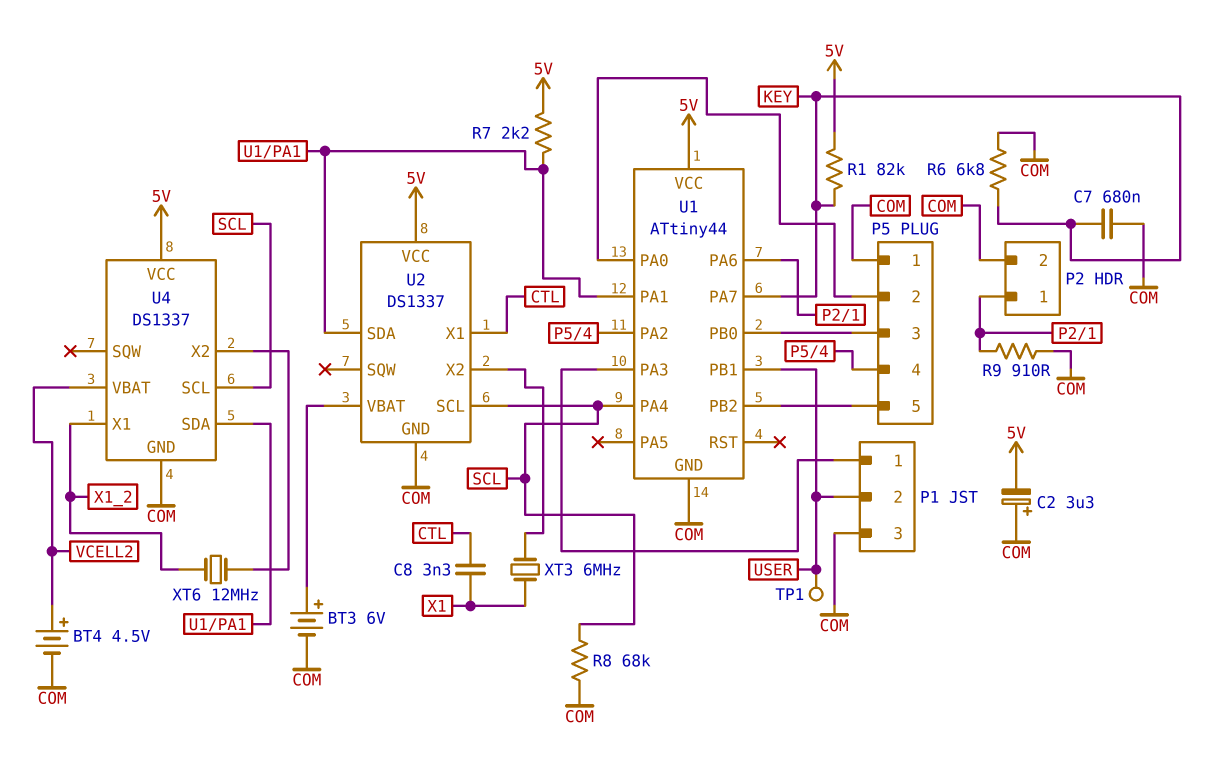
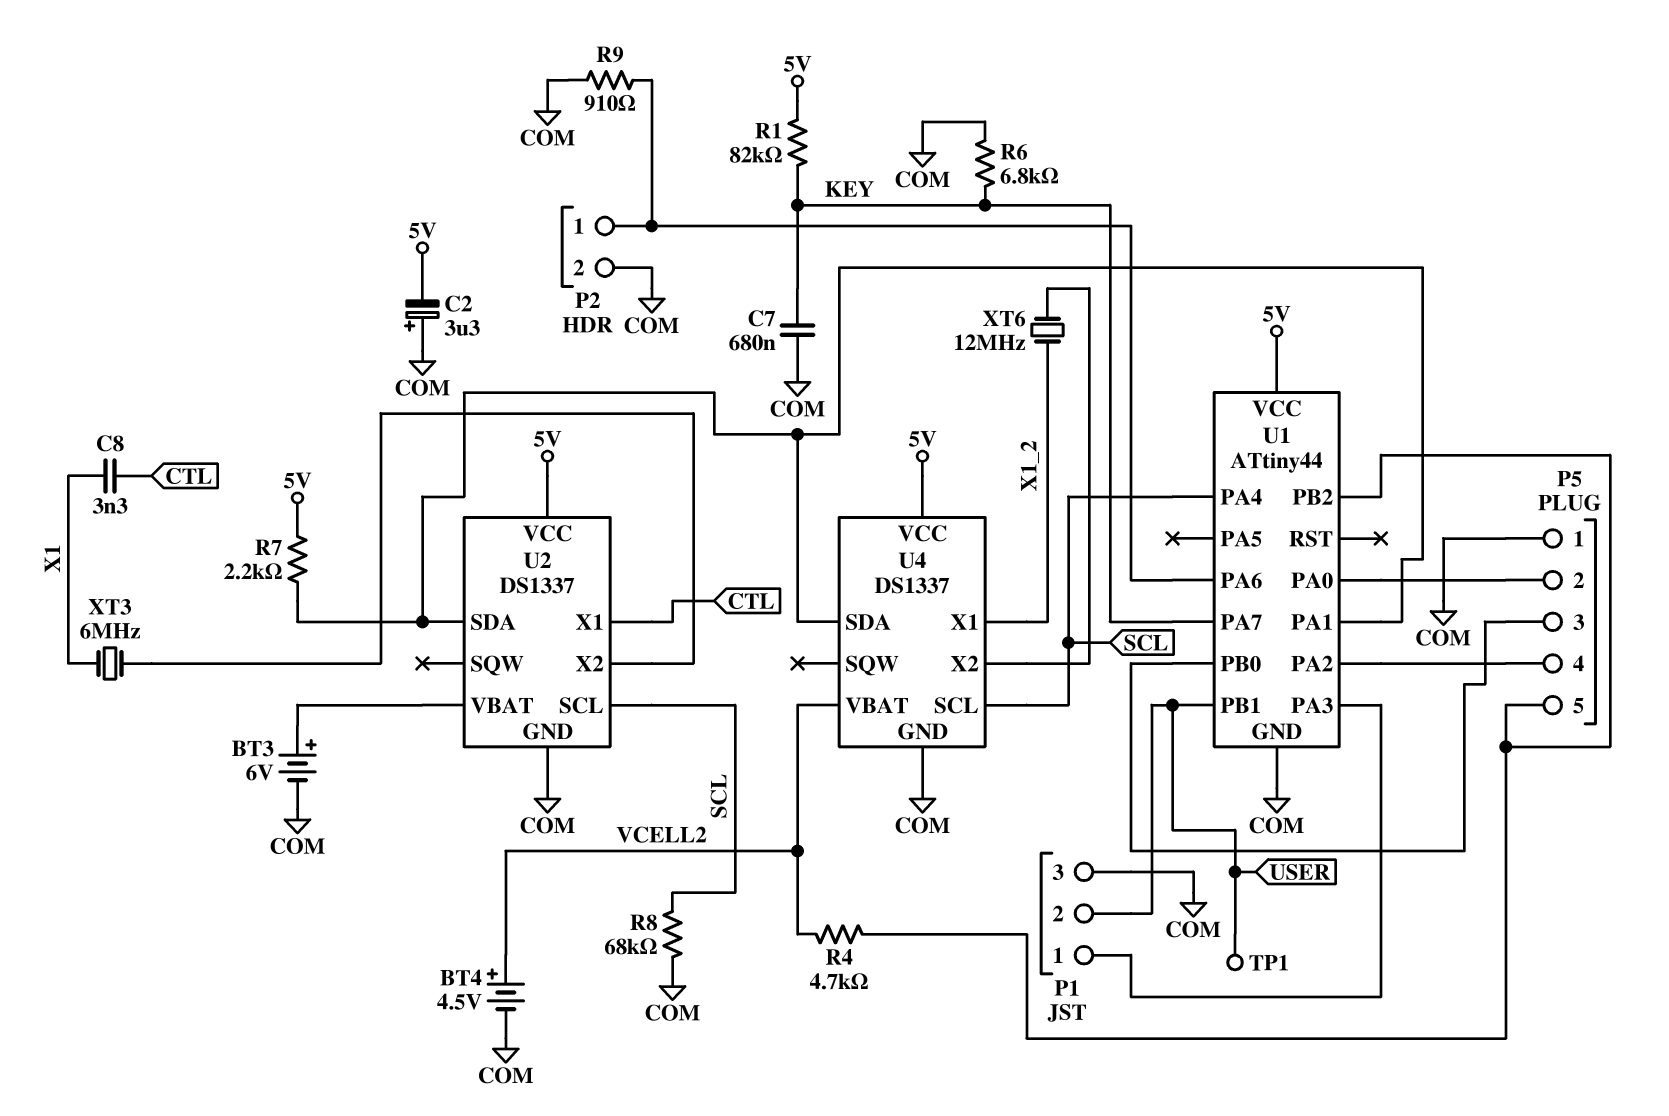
R4: none -> 4.7k (P5/5, VCELL2)

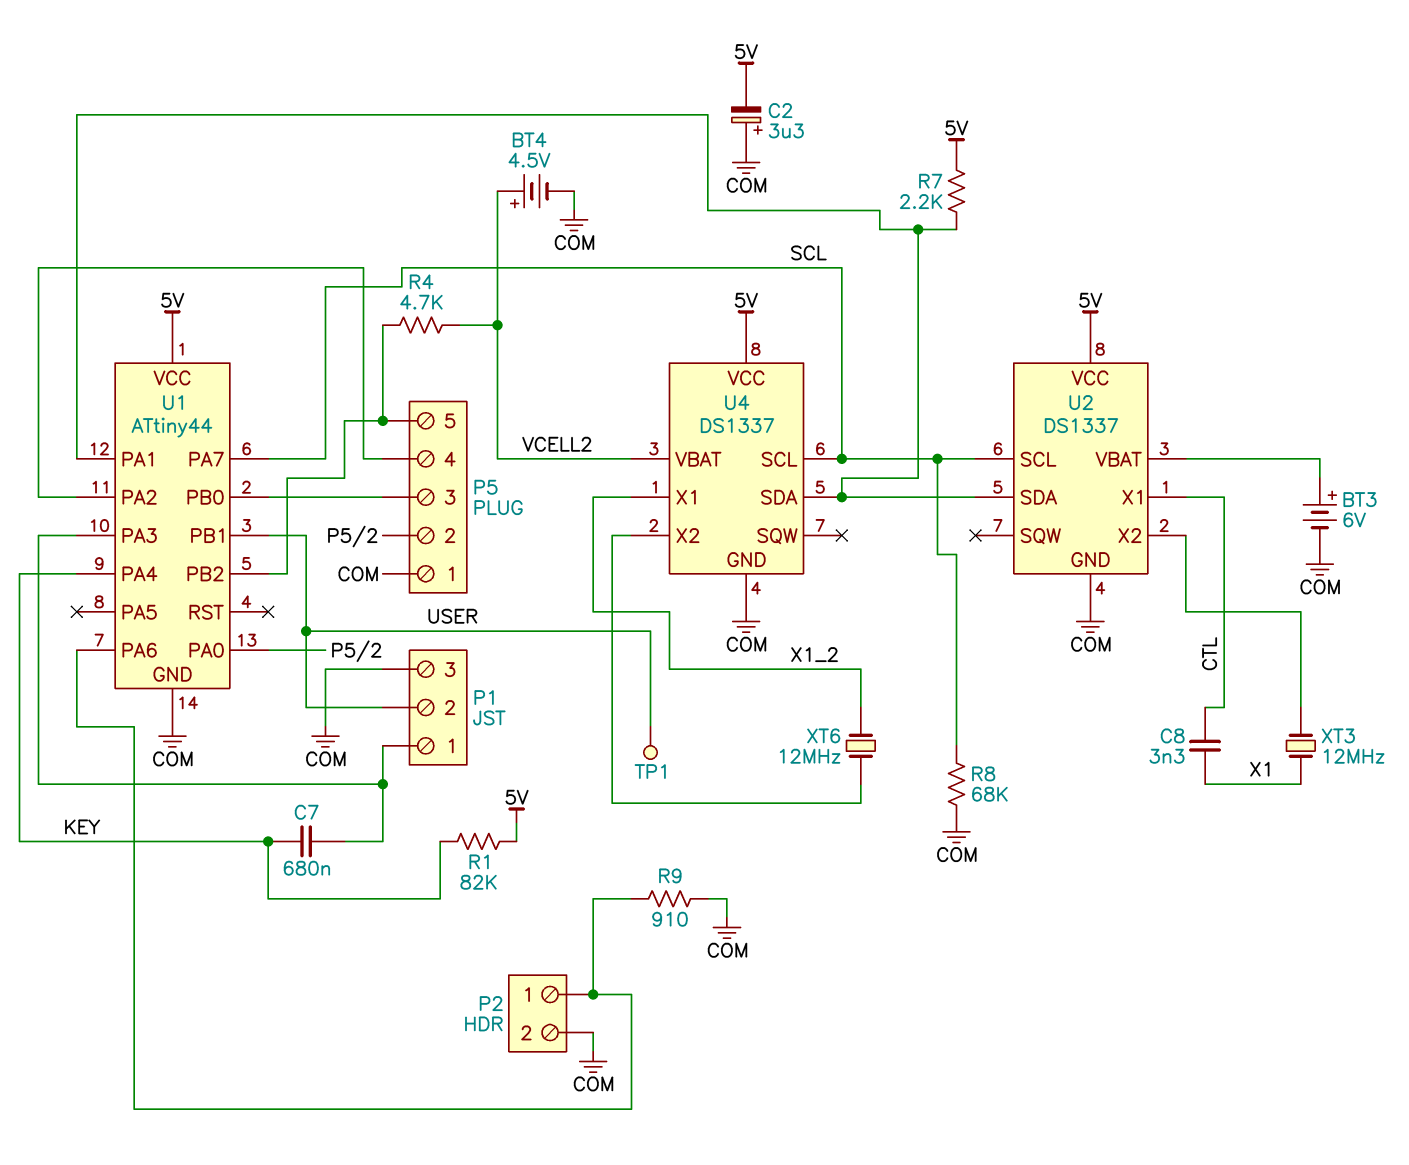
C7: 680nF (COM, KEY) -> 680nF (KEY, P1/1)
R6: 6.8k (COM, KEY) -> none
U1 pin PA4: SCL -> KEY
U1 pin PA7: KEY -> SCL
XT3: 6MHz (U2/X2, X1) -> 12MHz (U2/X2, X1)

